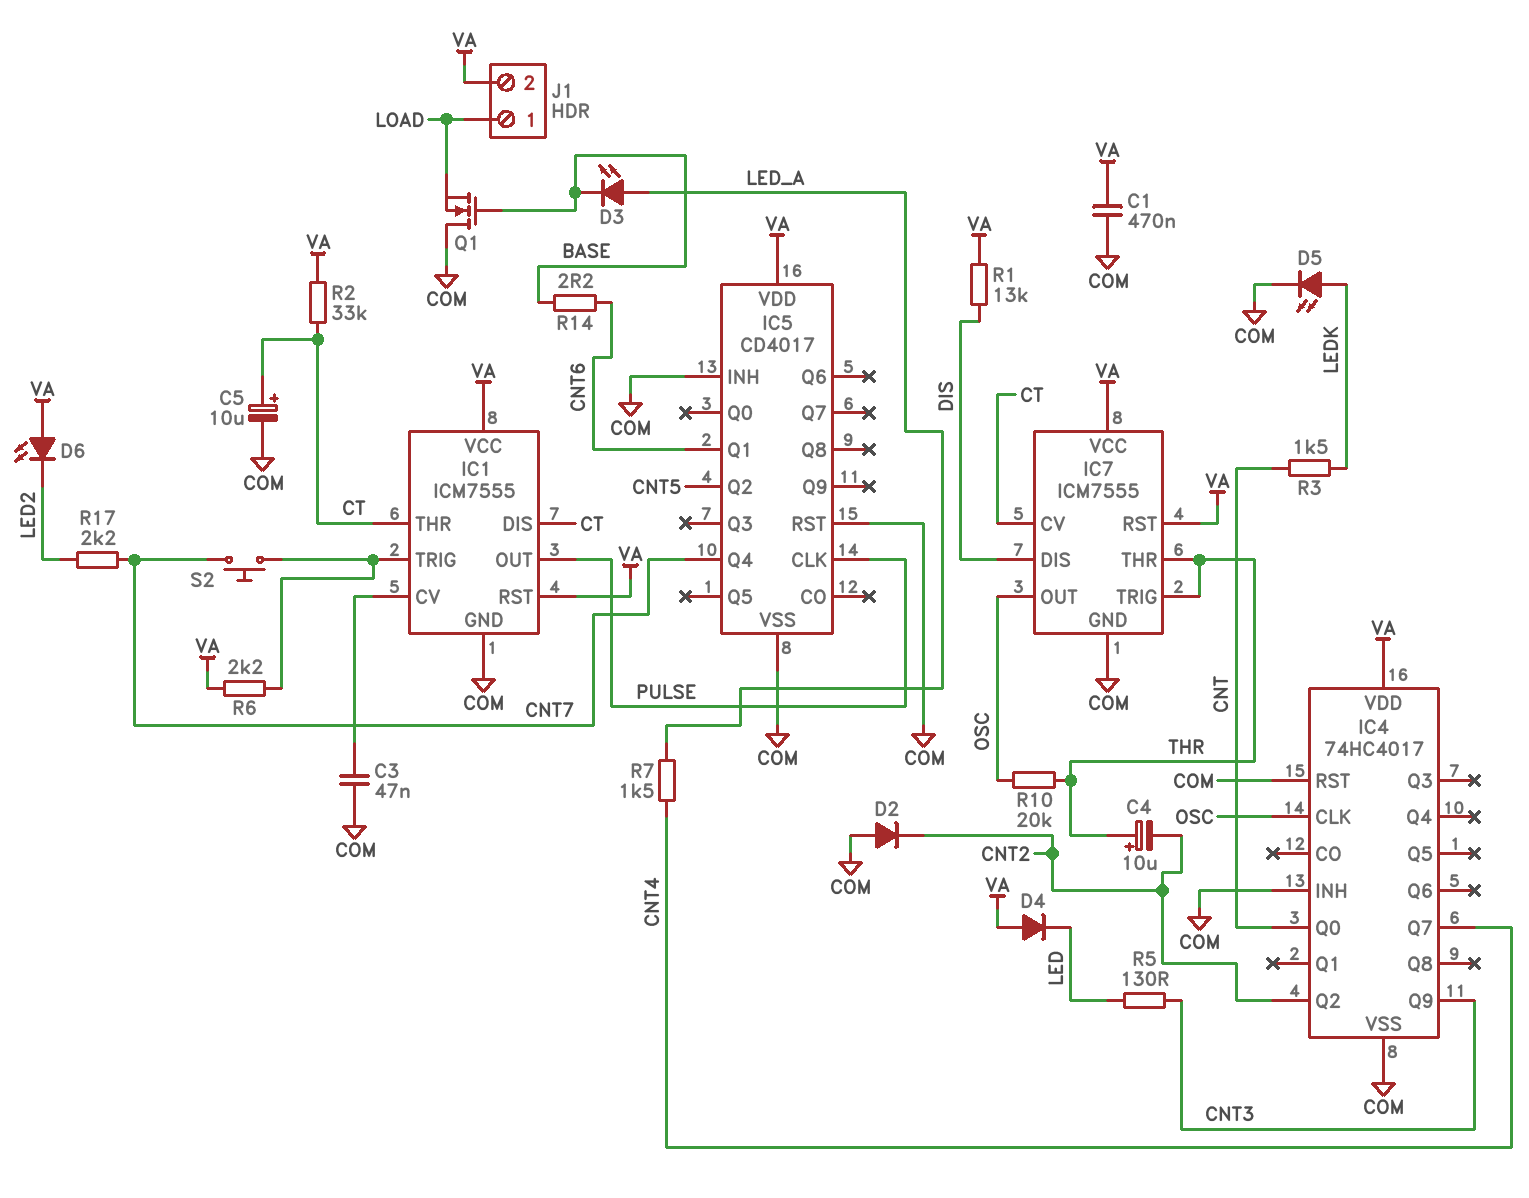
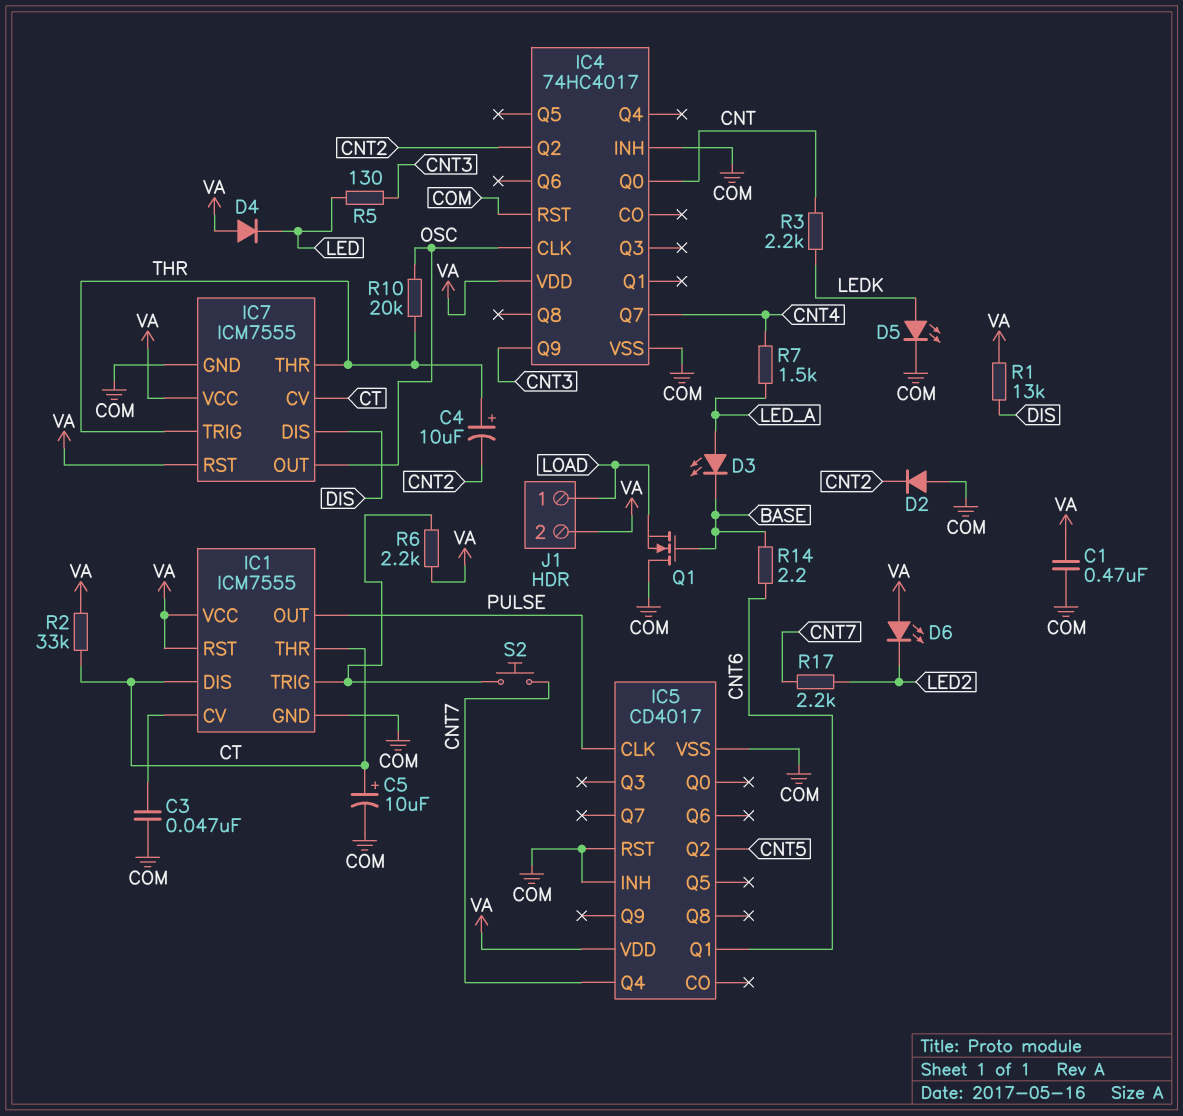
R3: 1.5k (CNT, LEDK) -> 2.2k (CNT, LEDK)

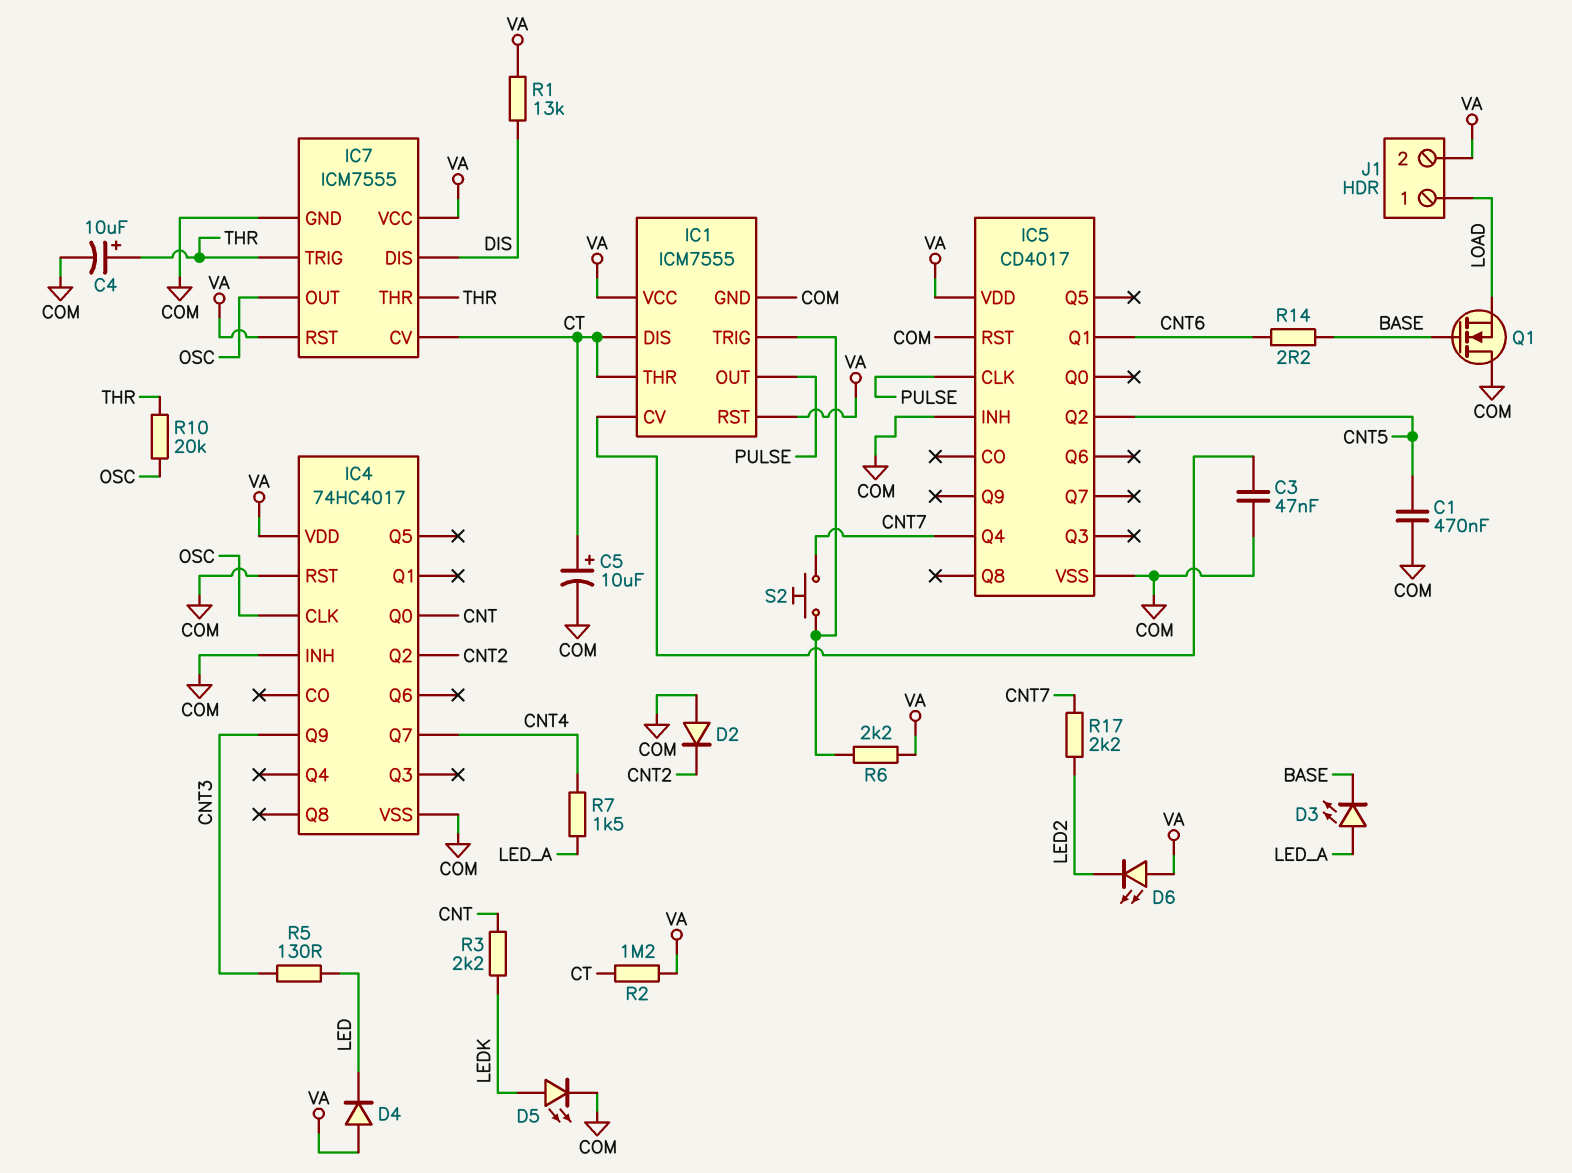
C1: 470nF (COM, VA) -> 470nF (CNT5, COM)
C4: 10uF (plus THR, minus CNT2) -> 10uF (plus THR, minus COM)
R2: 33k (CT, VA) -> 1.2M (CT, VA)

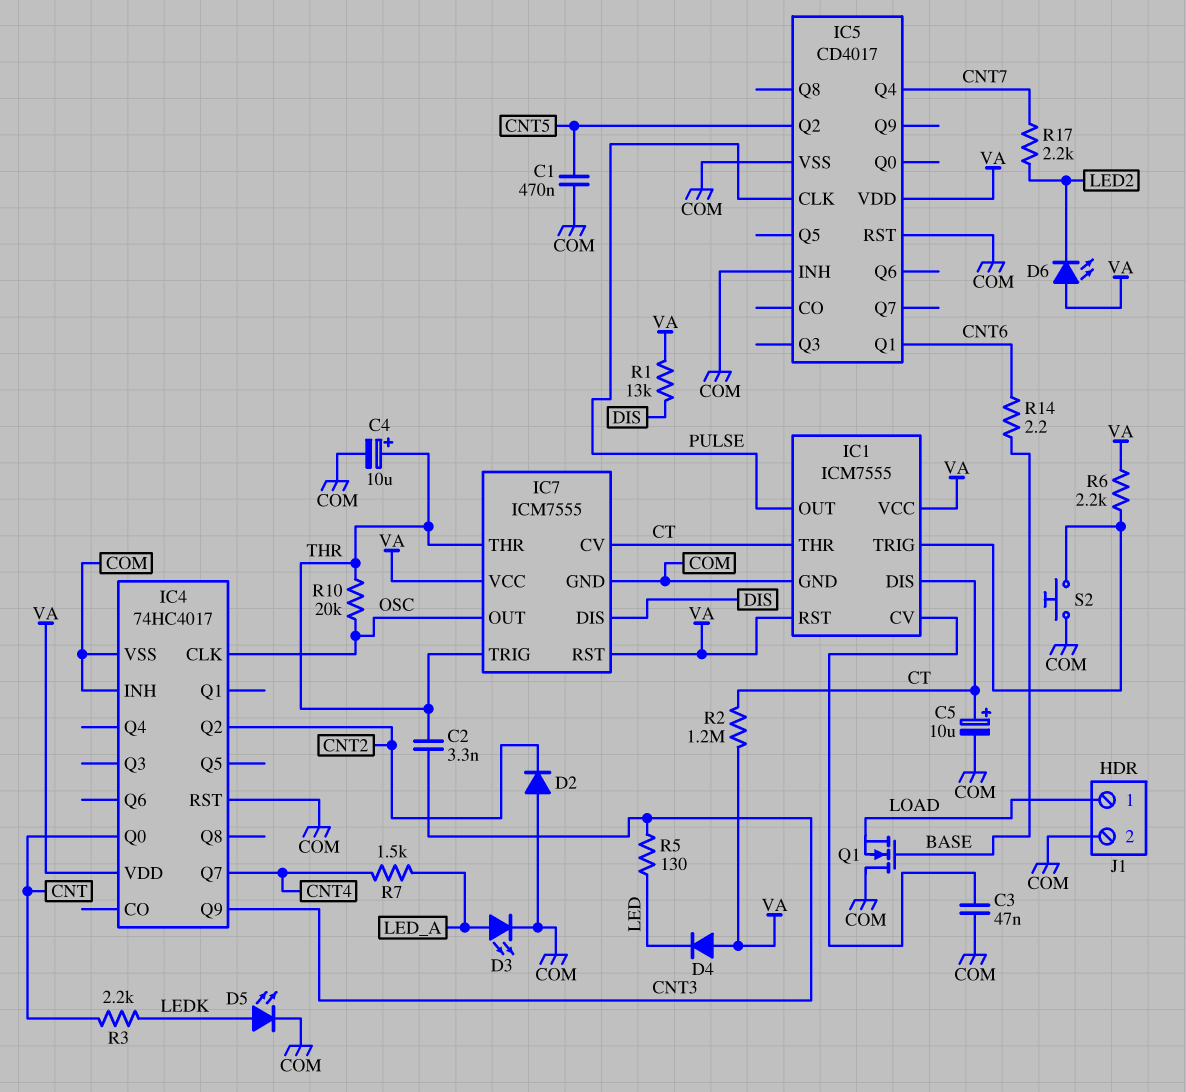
C2: none -> 3.3nF (CNT3, THR)
D3: LED (A LED_A, K BASE) -> LED (A LED_A, K COM)
J1 pin 2: VA -> COM
S2: button (CNT7, IC1/TRIG) -> button (COM, IC1/TRIG)

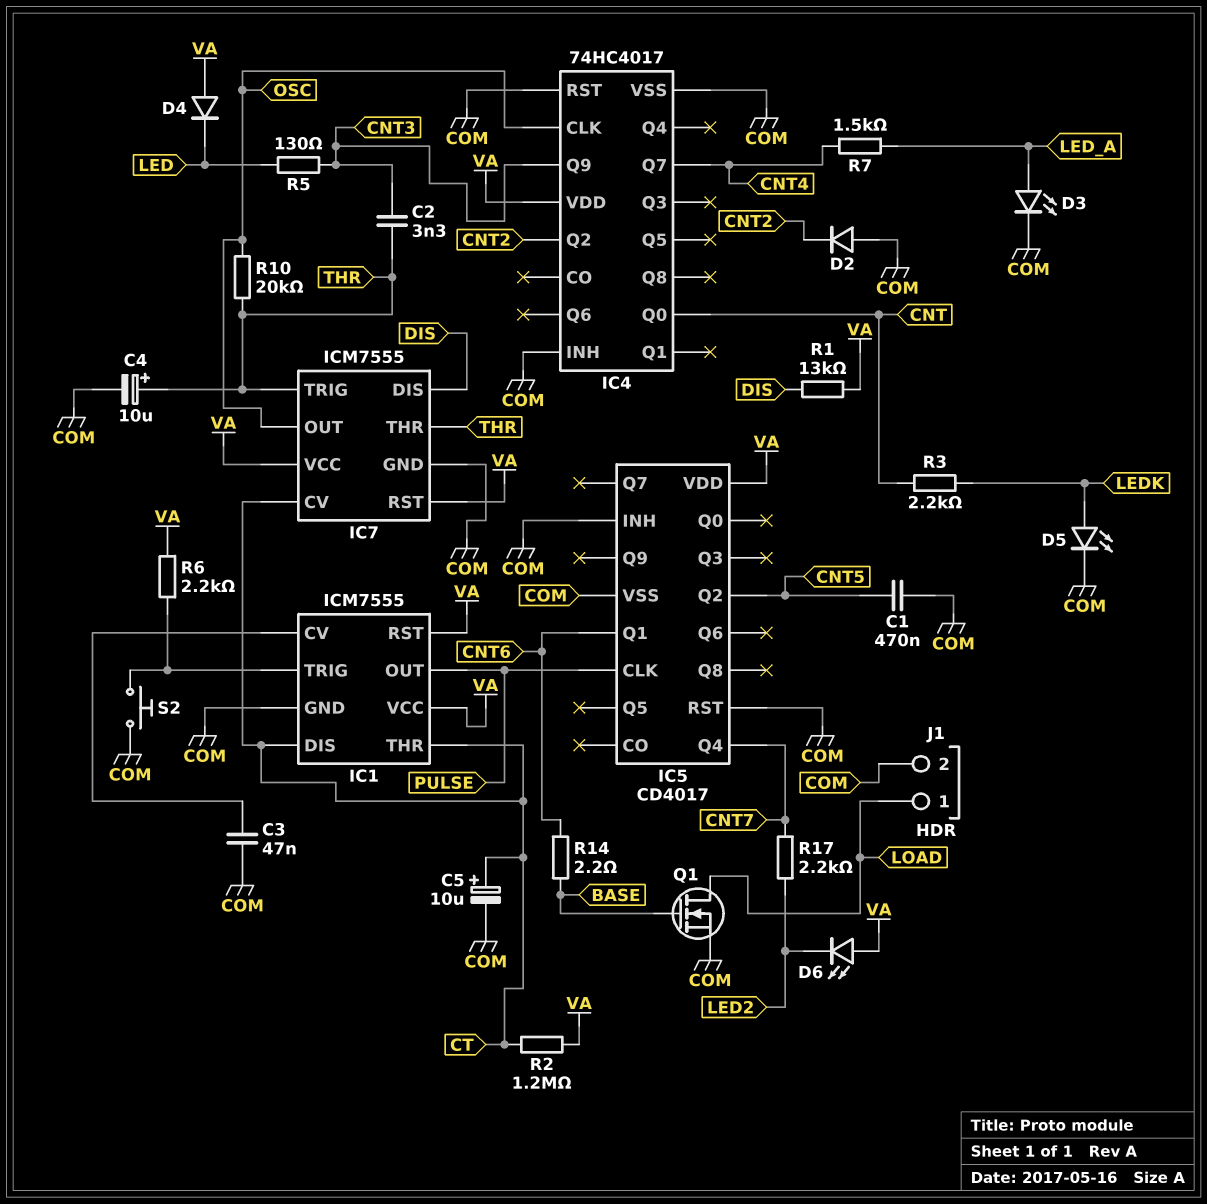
Q1: NMOS (G BASE, D COM, S LOAD) -> NMOS (G BASE, D LOAD, S COM)

